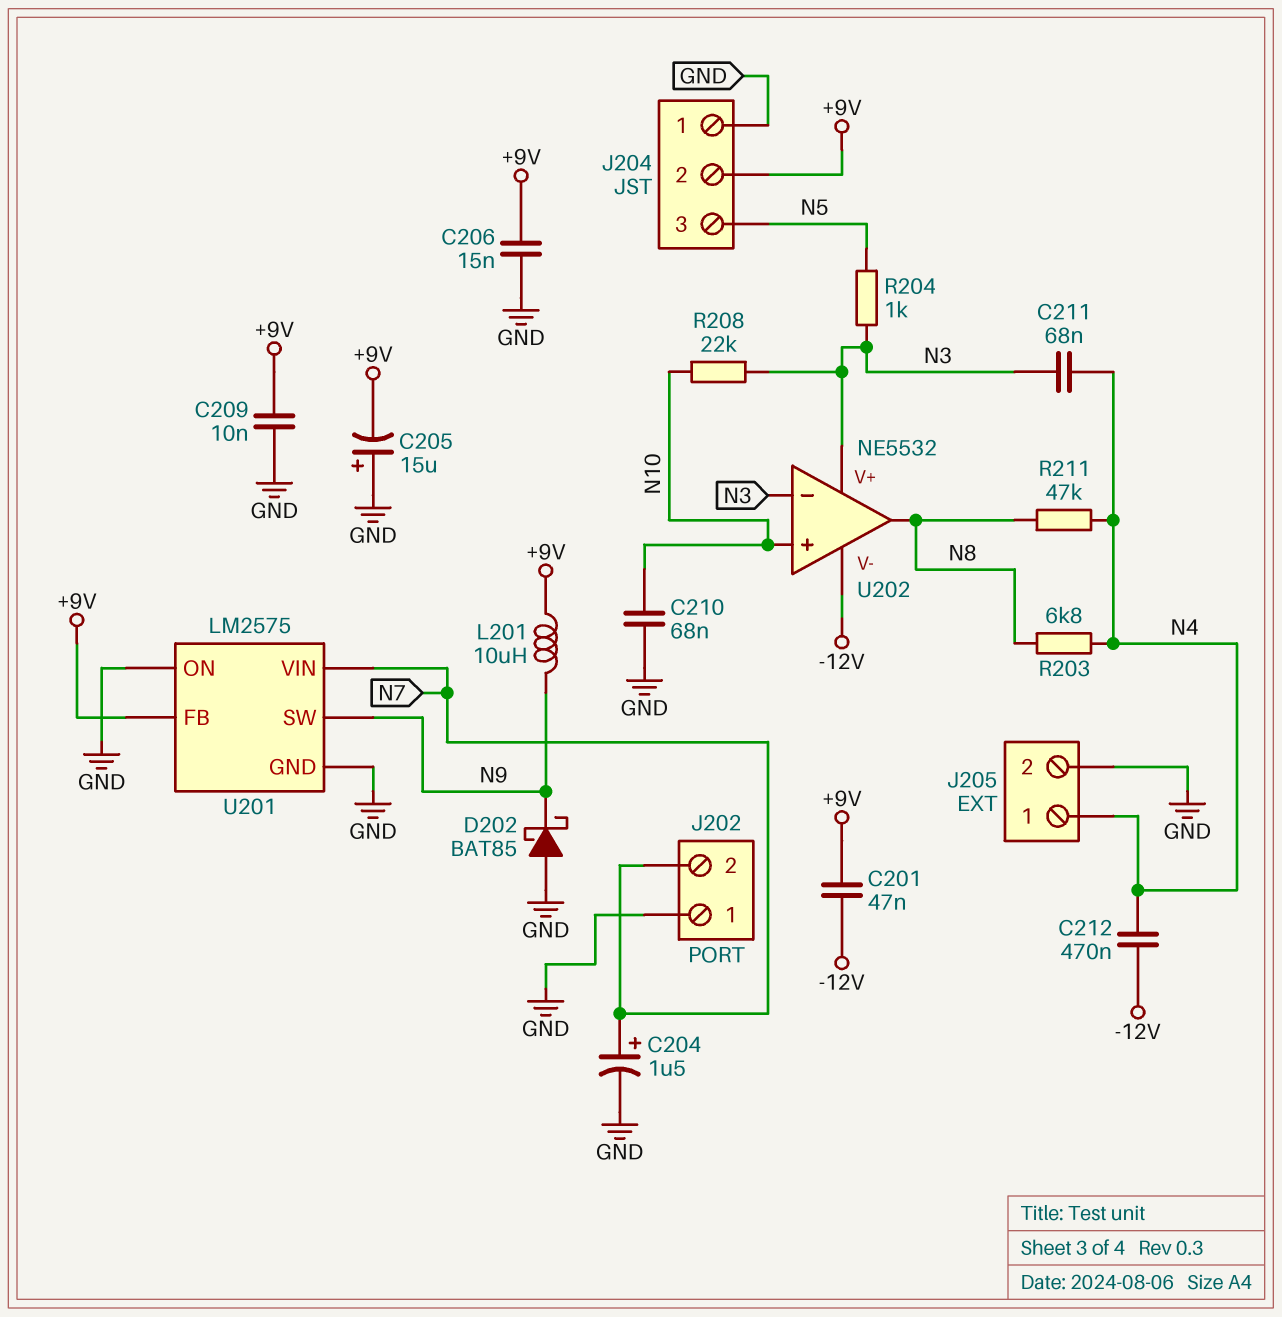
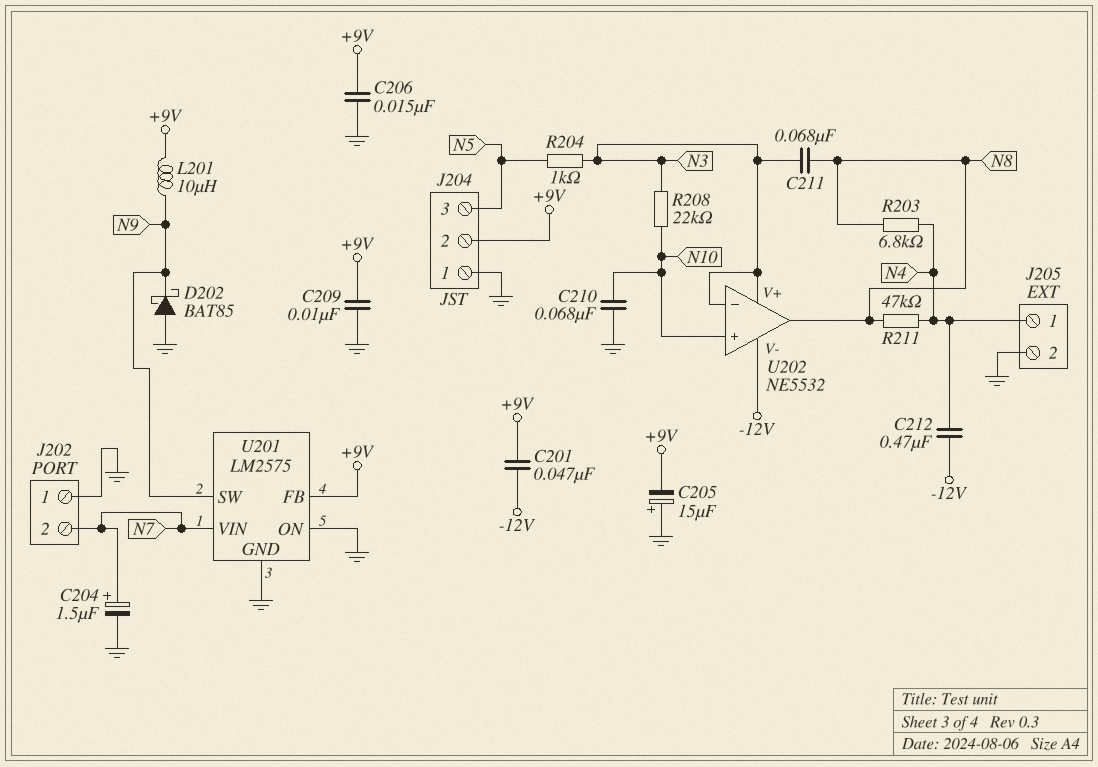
C211: 68nF (N3, N4) -> 68nF (N3, N8)

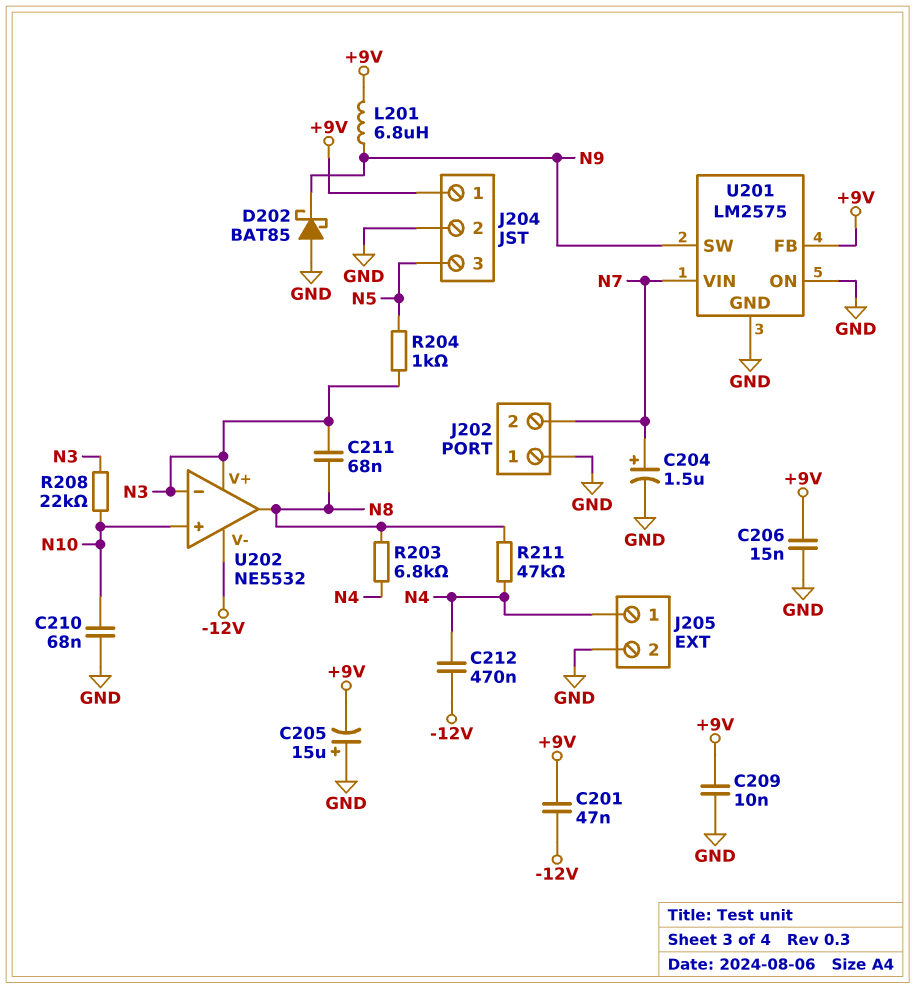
J204 pin 1: GND -> +9V
J204 pin 2: +9V -> GND
L201: 10uH (+9V, N9) -> 6.8uH (+9V, N9)

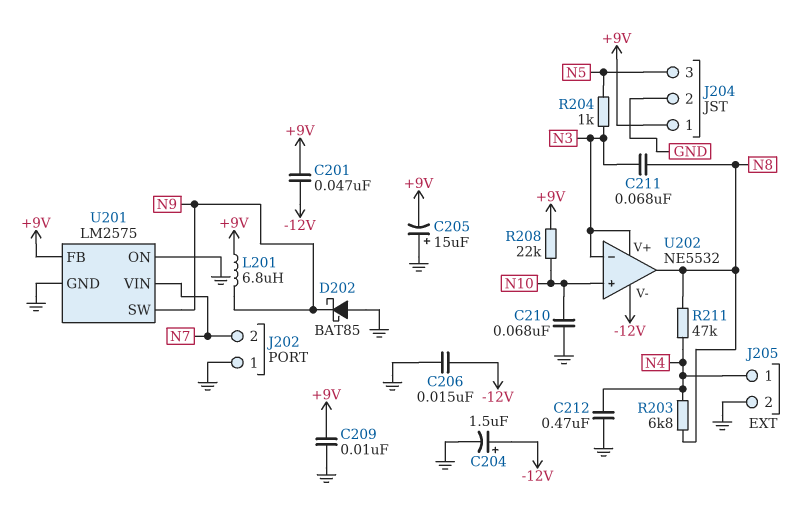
C204: 1.5uF (plus N7, minus GND) -> 1.5uF (plus -12V, minus GND)
C206: 15nF (+9V, GND) -> 15nF (-12V, GND)
C212: 470nF (-12V, N4) -> 470nF (GND, N4)
R208: 22k (N3, N10) -> 22k (+9V, N10)

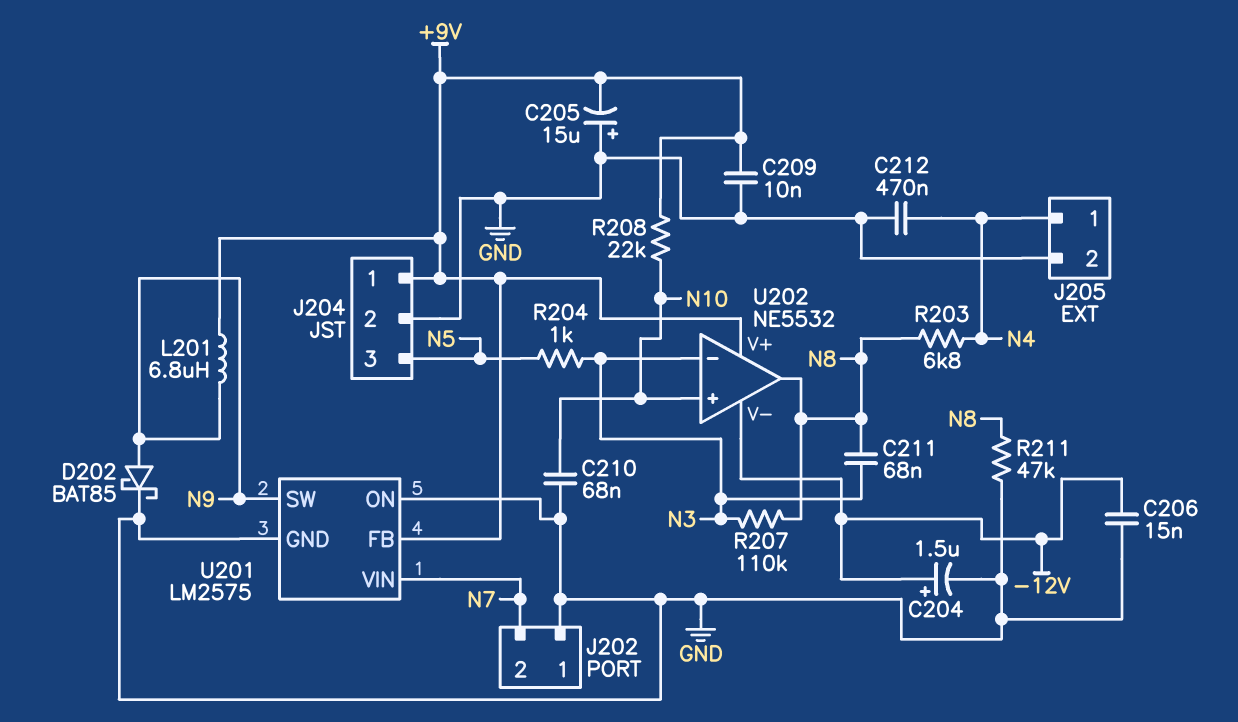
C201: 47nF (+9V, -12V) -> none
D202: schottky BAT85 (A GND, K N9) -> schottky BAT85 (A N9, K GND)
R207: none -> 110k (N3, N8)
R211: 47k (N4, N8) -> 47k (GND, N8)
U202 pin V+: N3 -> +9V

